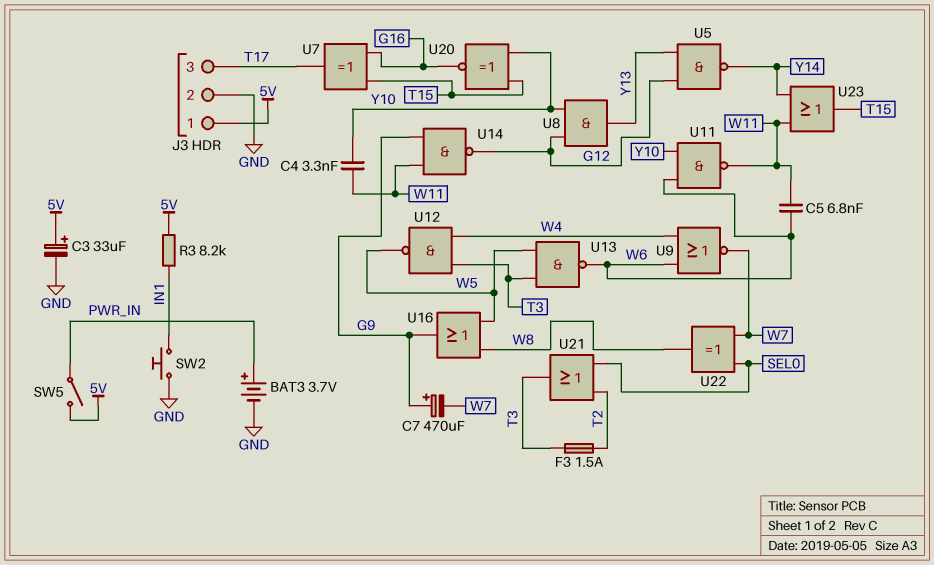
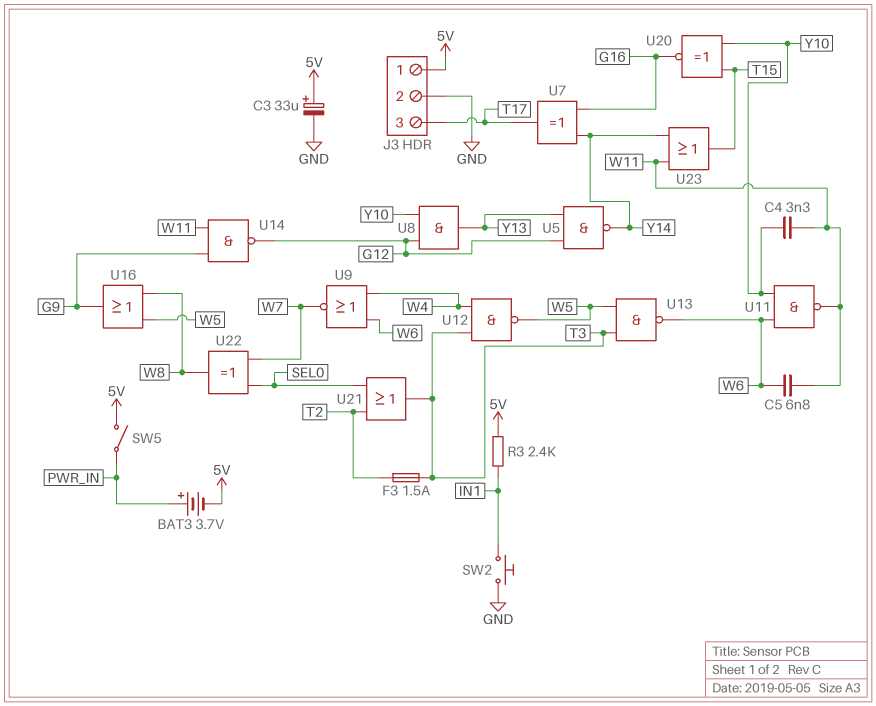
BAT3: 3.7V (plus PWR_IN, minus GND) -> 3.7V (plus PWR_IN, minus 5V)
C7: 470uF (plus G9, minus W7) -> none
R3: 8.2k (5V, IN1) -> 2.4k (5V, IN1)
U7: XOR (in G16, in T15, out T17) -> XOR (in G16, in Y14, out T17)

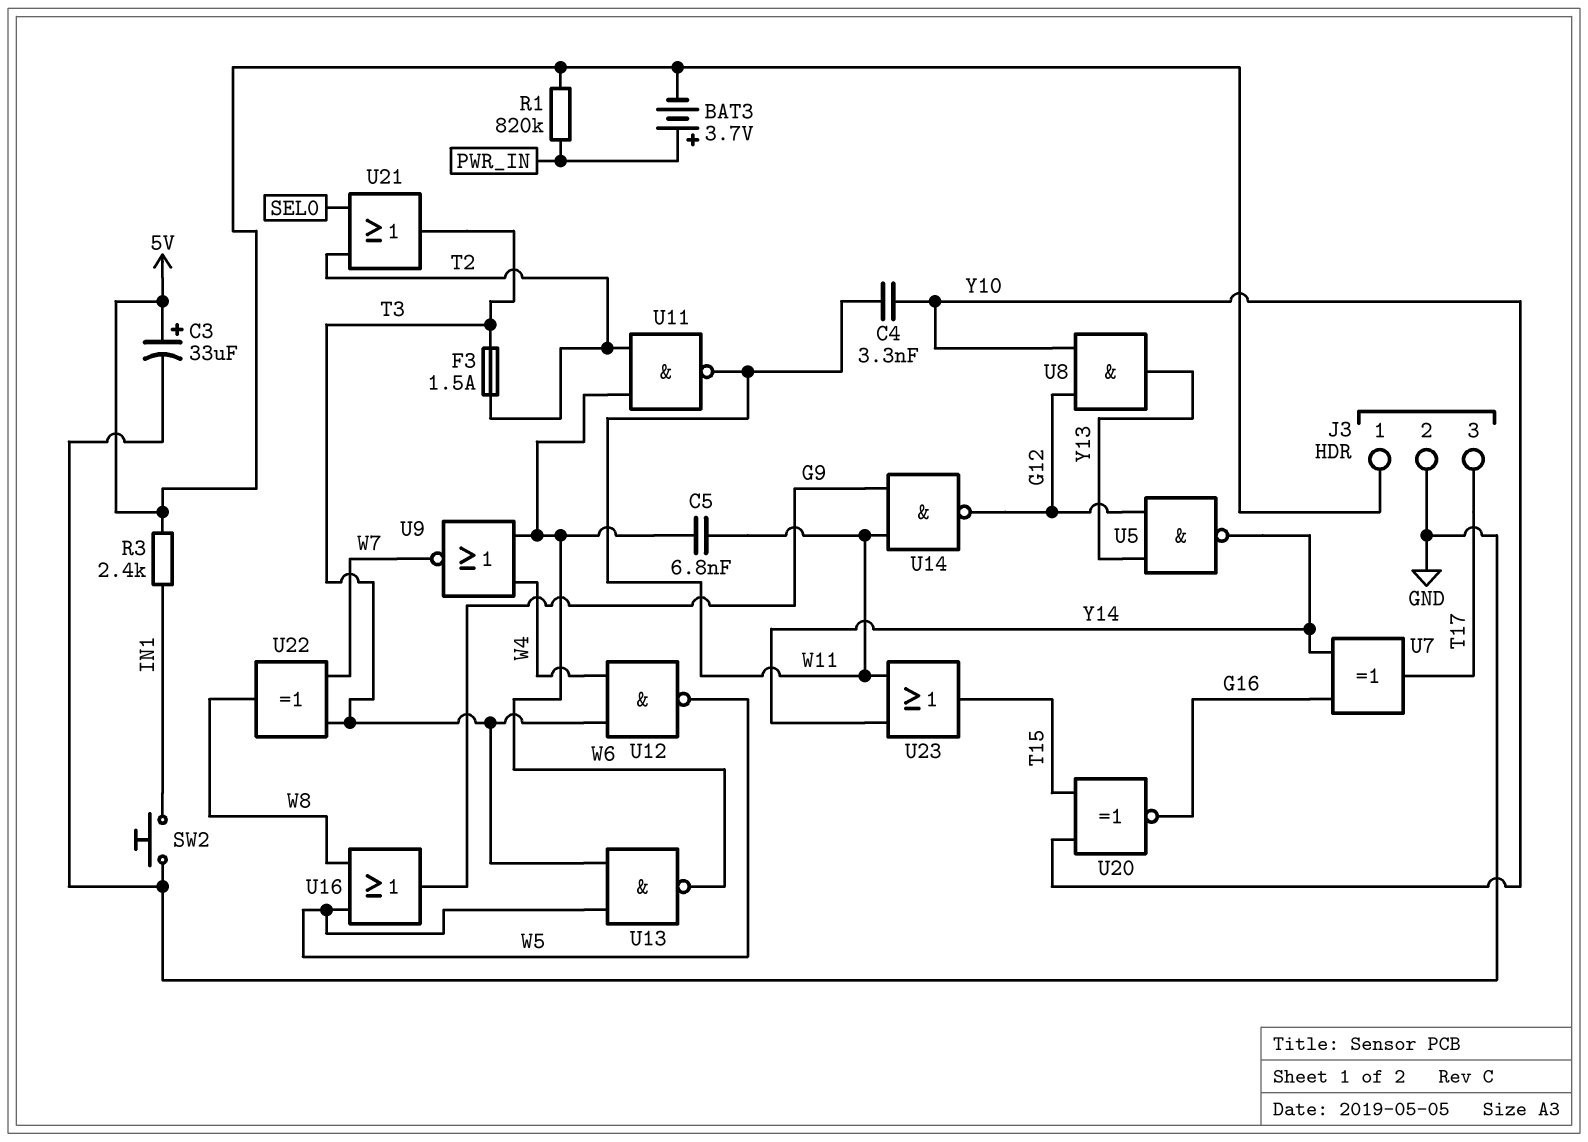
R1: none -> 820k (5V, PWR_IN)
SW5: switch (5V, PWR_IN) -> none
U11: NAND (in W6, in Y10, out W11) -> NAND (in T2, in W6, out W11)
U22: XOR (in SEL0, in W7, out W8) -> XOR (in T3, in W7, out W8)

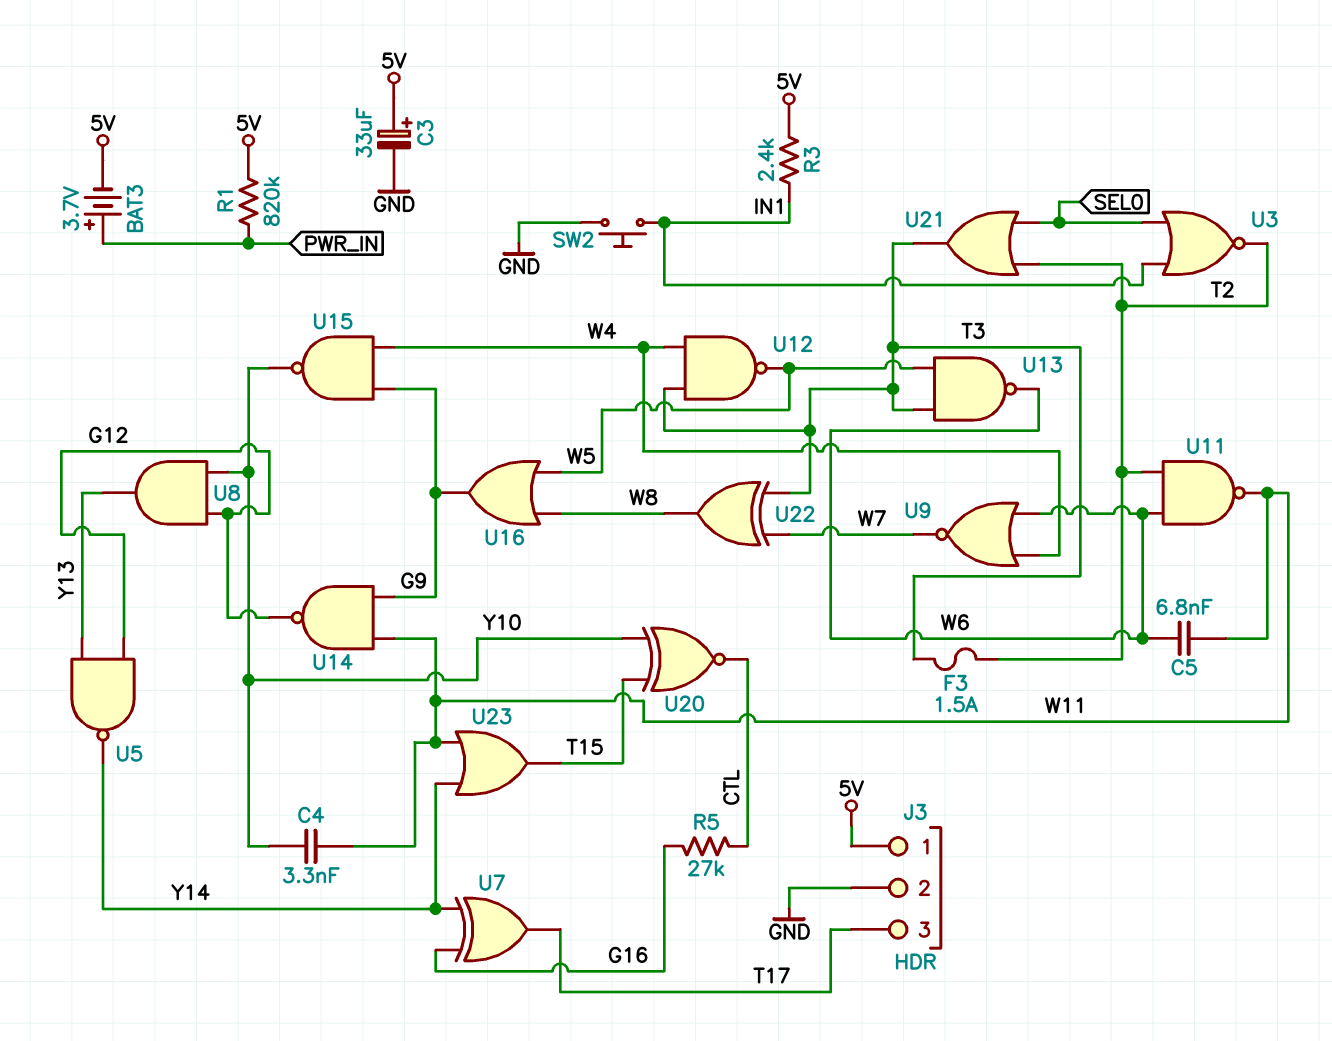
R5: none -> 27k (CTL, G16)
U3: none -> NOR (in IN1, in SEL0, out T2)
U15: none -> NAND (in G9, in W4, out Y10)
U20: XNOR (in T15, in Y10, out G16) -> XNOR (in T15, in Y10, out CTL)

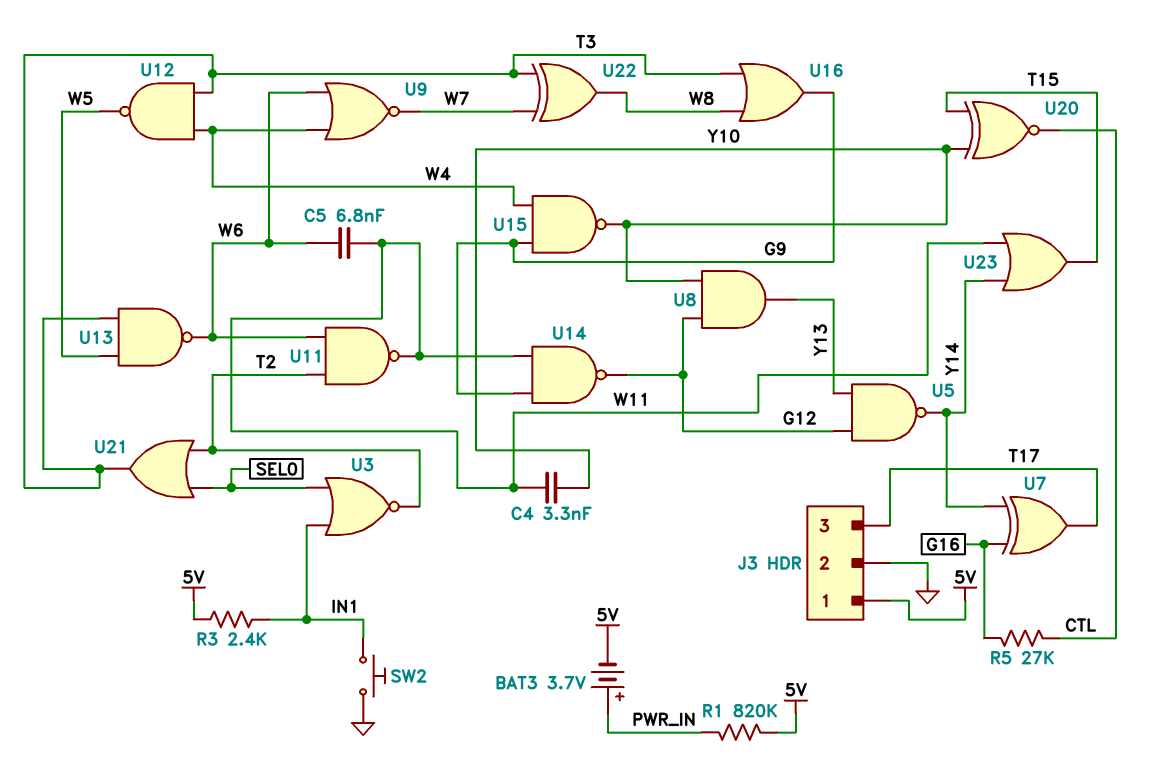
C3: 33uF (plus 5V, minus GND) -> none
F3: 1.5A (T2, T3) -> none
U16: OR (in W5, in W8, out G9) -> OR (in T3, in W8, out G9)

